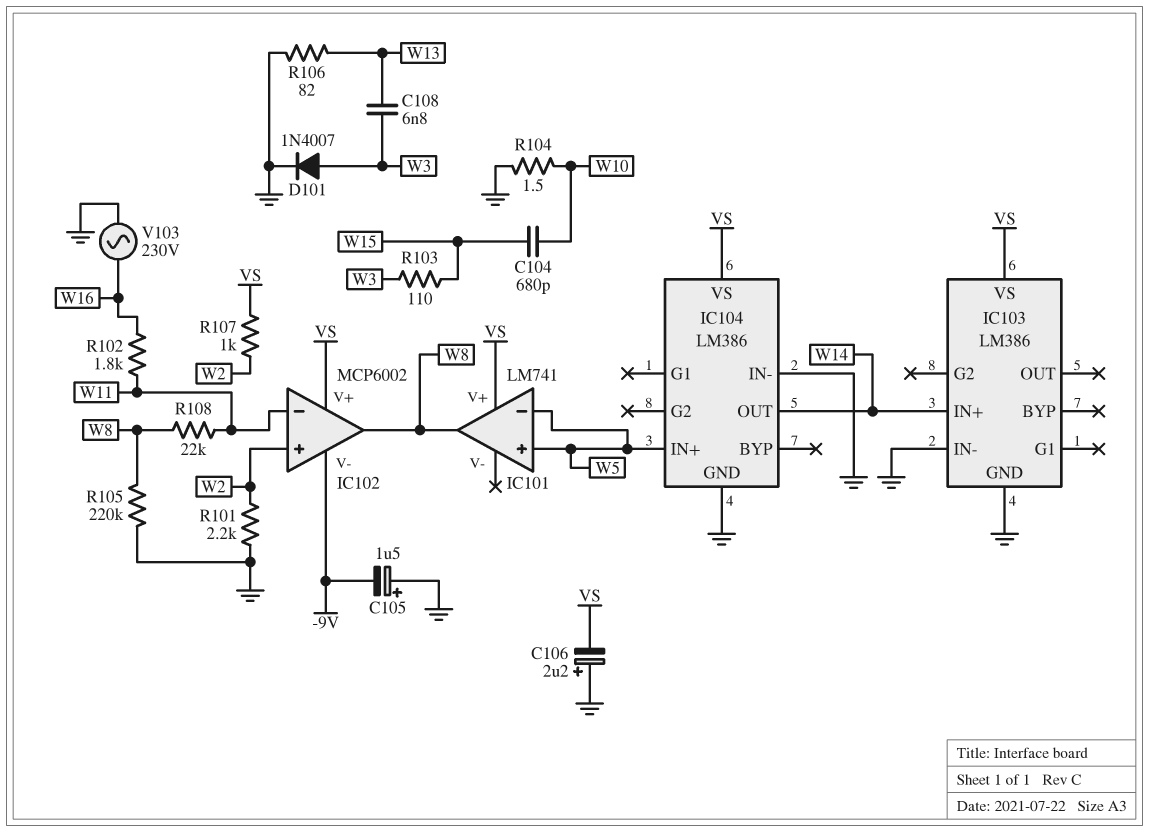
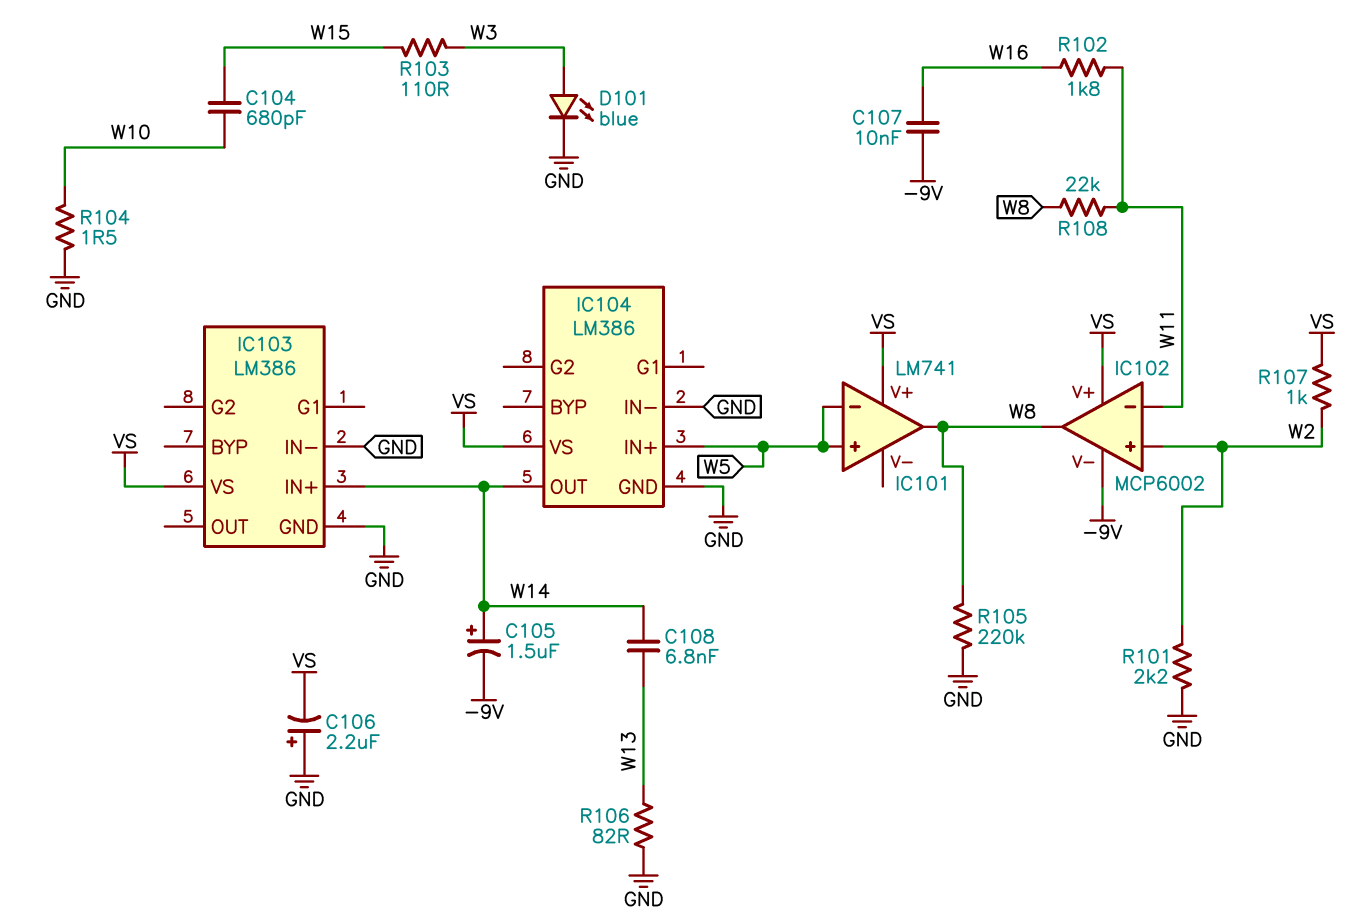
C105: 1.5uF (plus GND, minus -9V) -> 1.5uF (plus W14, minus -9V)
C107: none -> 10nF (-9V, W16)
C108: 6.8nF (W3, W13) -> 6.8nF (W13, W14)
D101: diode 1N4007 (A W3, K GND) -> LED blue (A W3, K GND)
V103: AC 230V (GND, W16) -> none

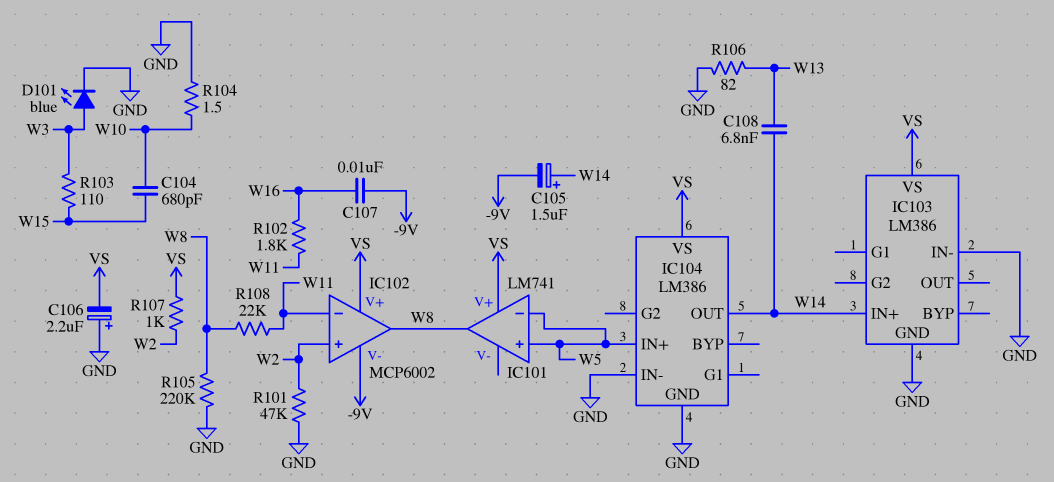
R101: 2.2k (GND, W2) -> 47k (GND, W2)

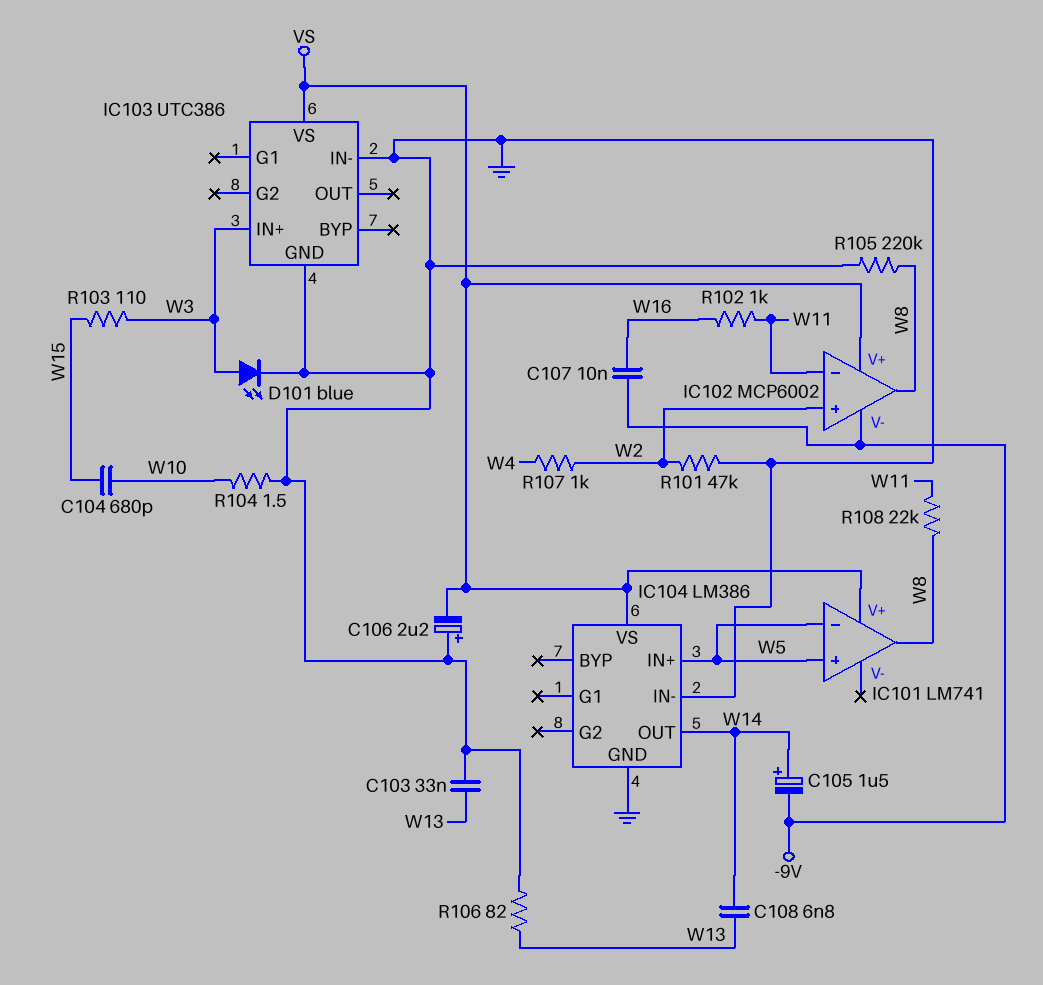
C103: none -> 33nF (GND, W13)
IC103: LM386 -> UTC386
IC103 pin IN+: W14 -> W3
R102: 1.8k (W11, W16) -> 1k (W11, W16)
R107: 1k (VS, W2) -> 1k (W2, W4)

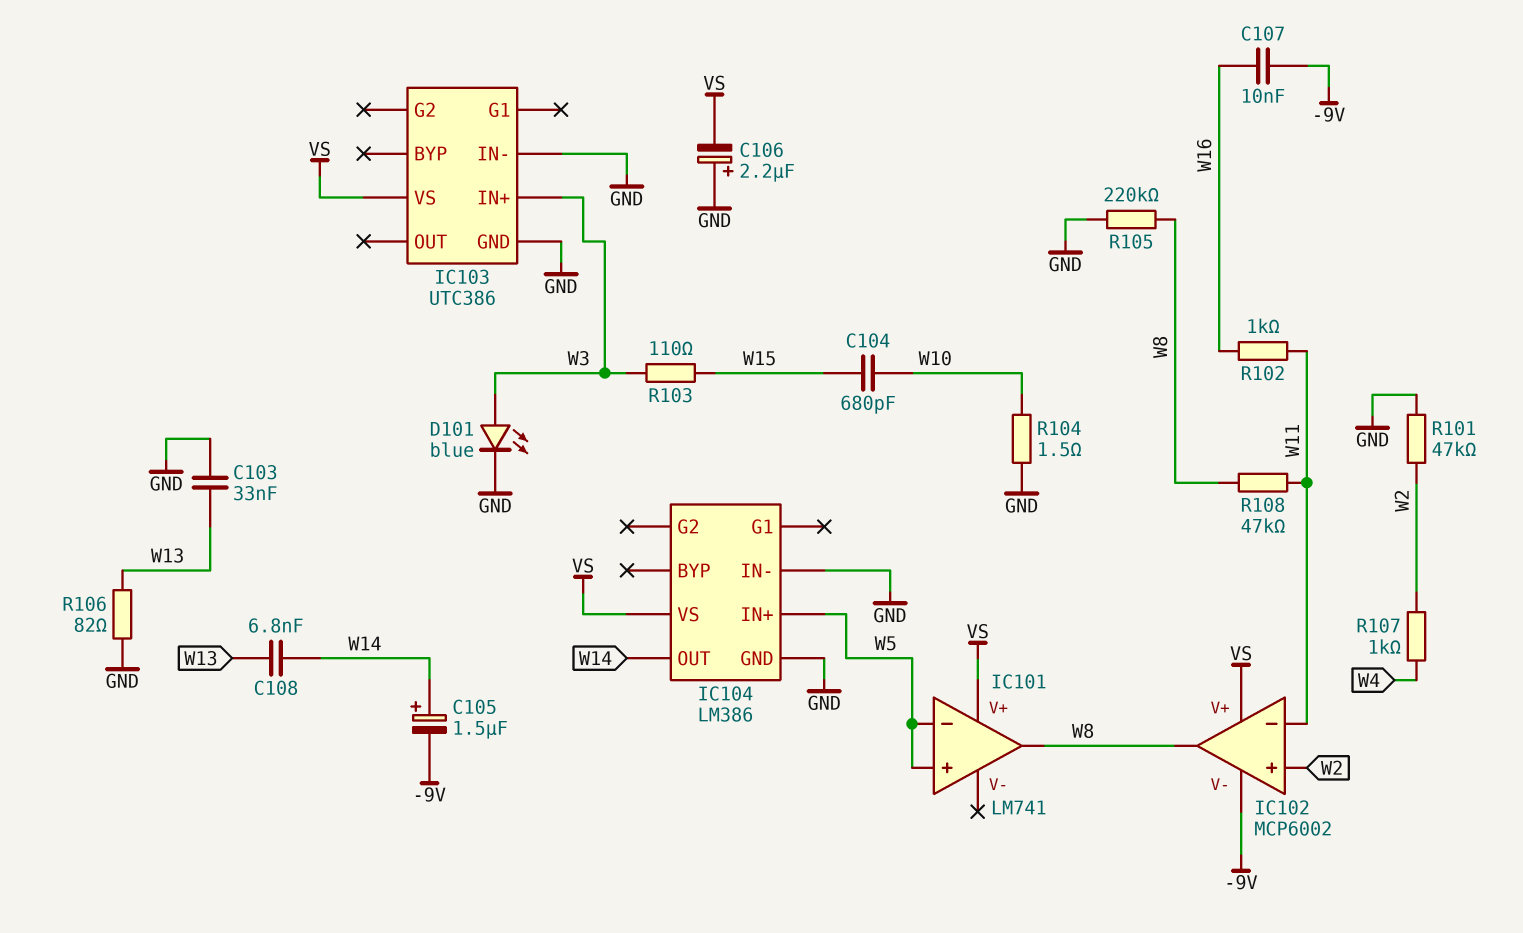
R108: 22k (W8, W11) -> 47k (W8, W11)

